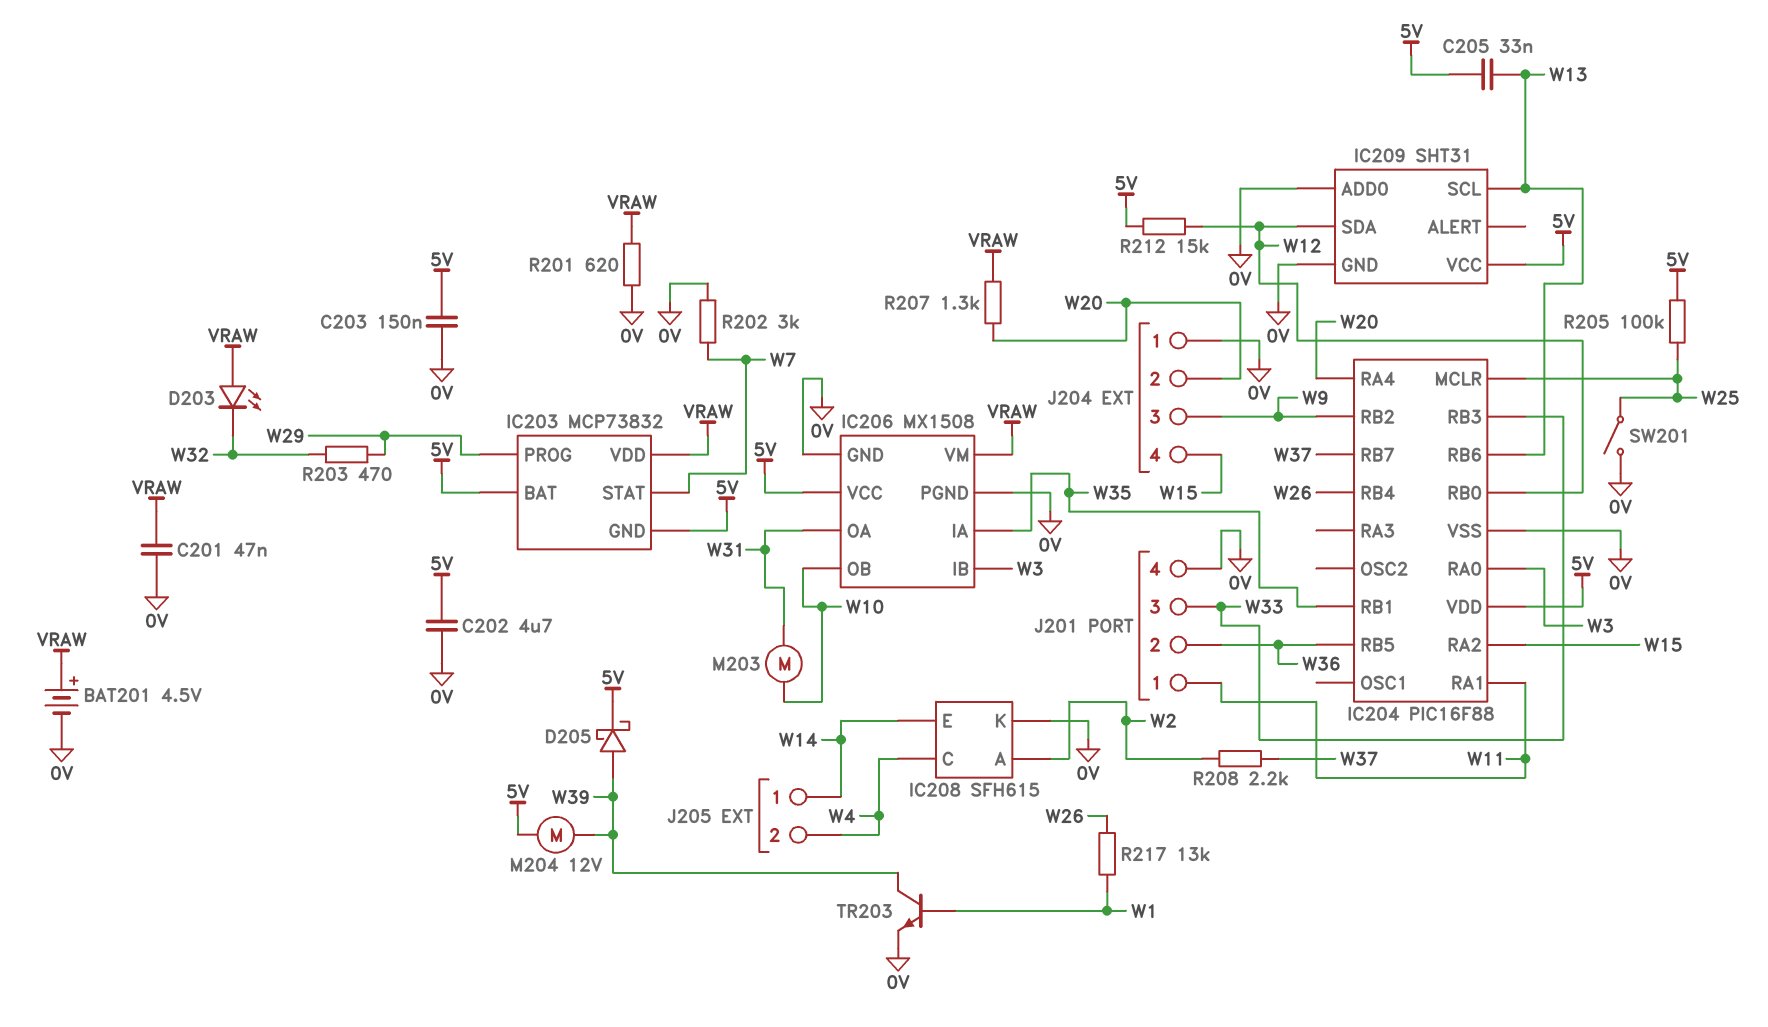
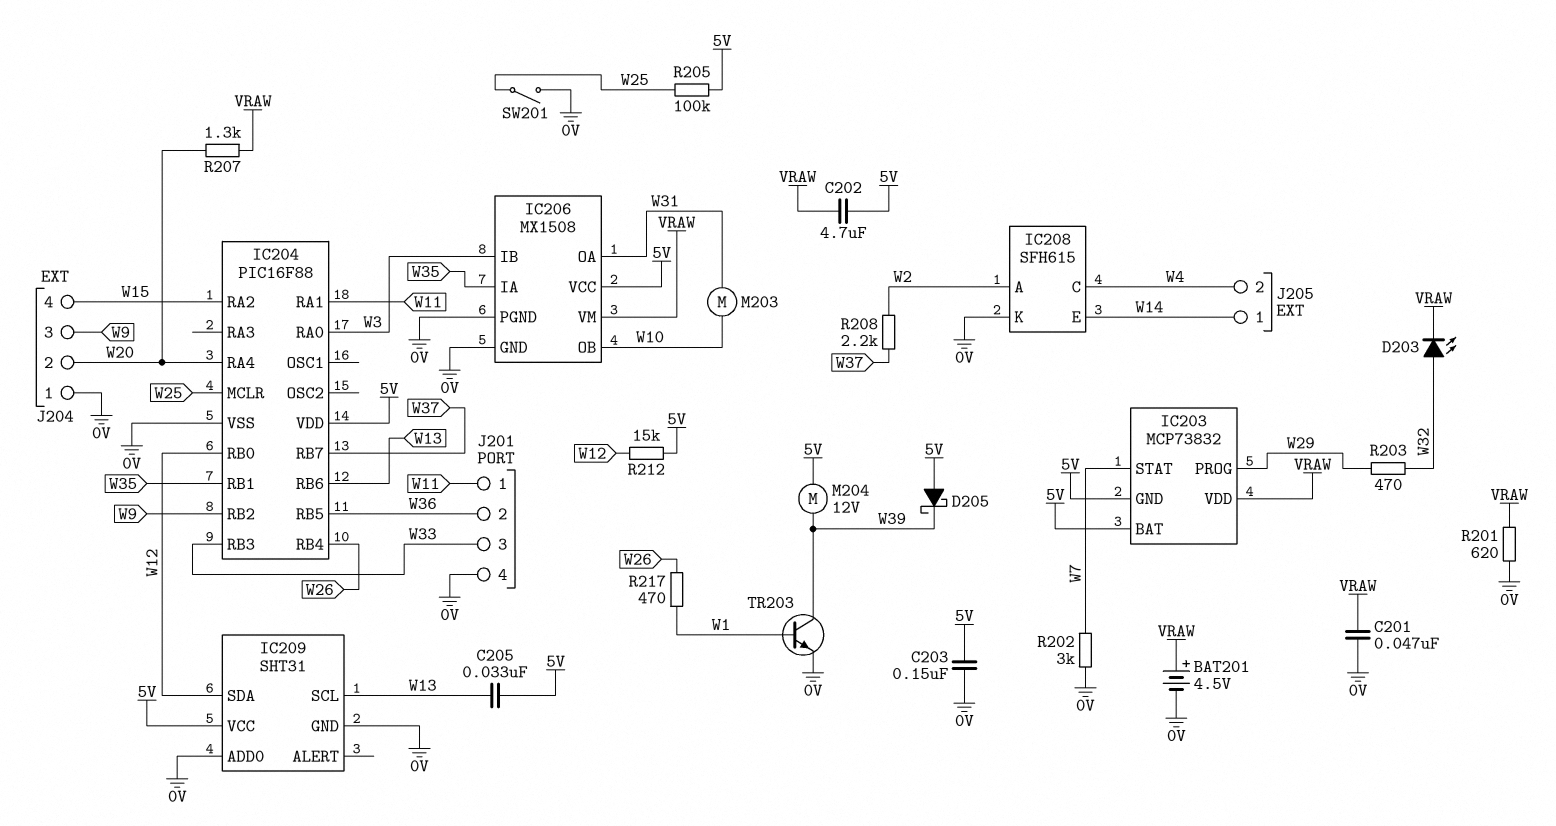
C202: 4.7uF (0V, 5V) -> 4.7uF (5V, VRAW)
D203: LED (A VRAW, K W32) -> LED (A W32, K VRAW)
D205: schottky (A W39, K 5V) -> schottky (A 5V, K W39)
R217: 13k (W1, W26) -> 470 (W1, W26)

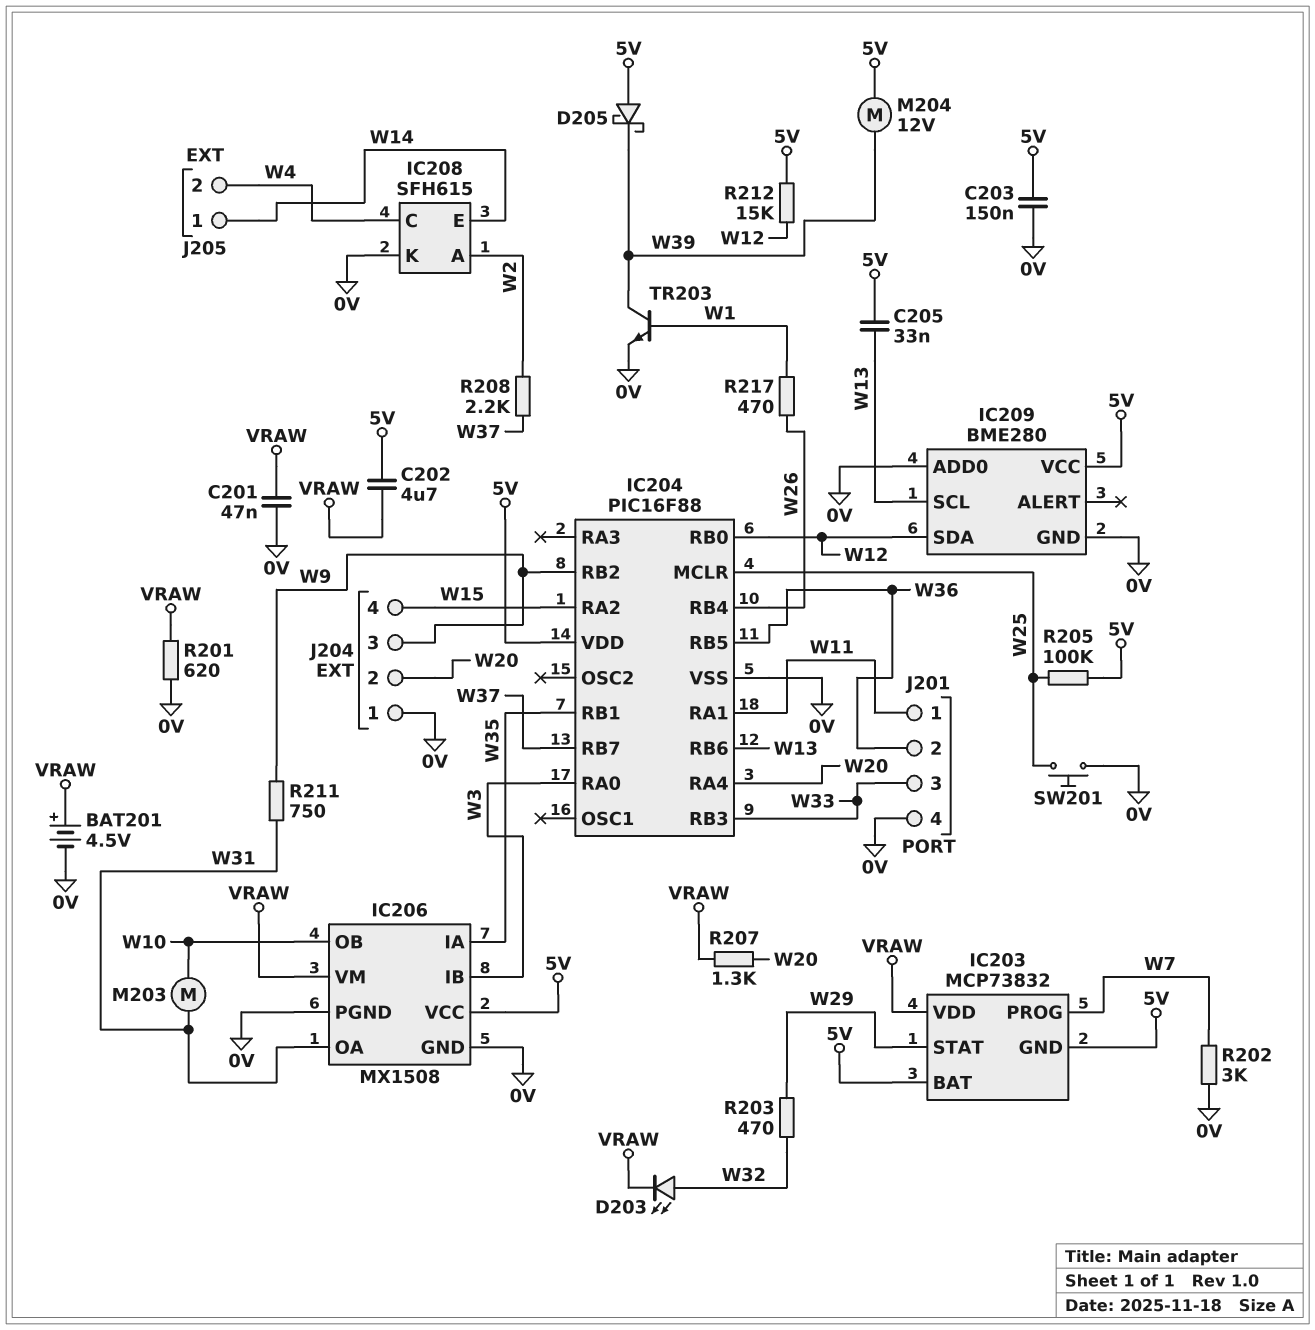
IC203 pin PROG: W29 -> W7
IC203 pin STAT: W7 -> W29
IC209: SHT31 -> BME280
R211: none -> 750 (W9, W31)
SW201: switch (0V, W25) -> button (0V, W25)

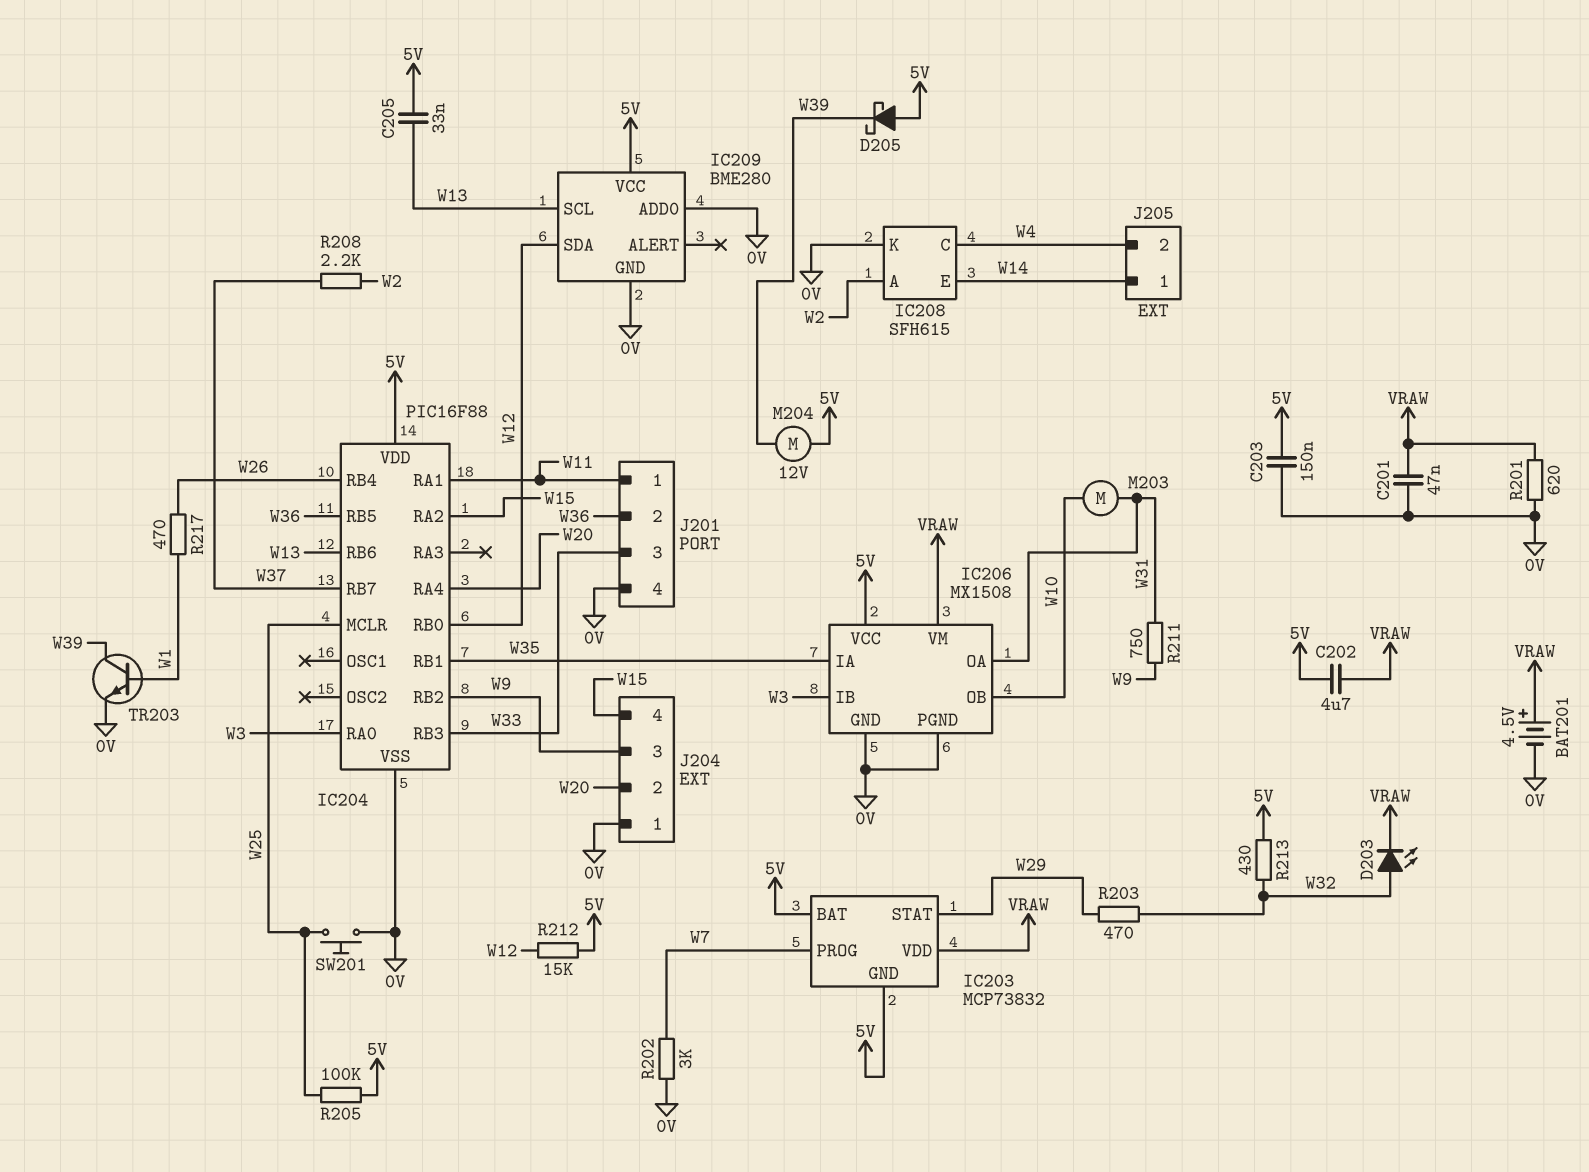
R207: 1.3k (VRAW, W20) -> none
R213: none -> 430 (5V, W32)

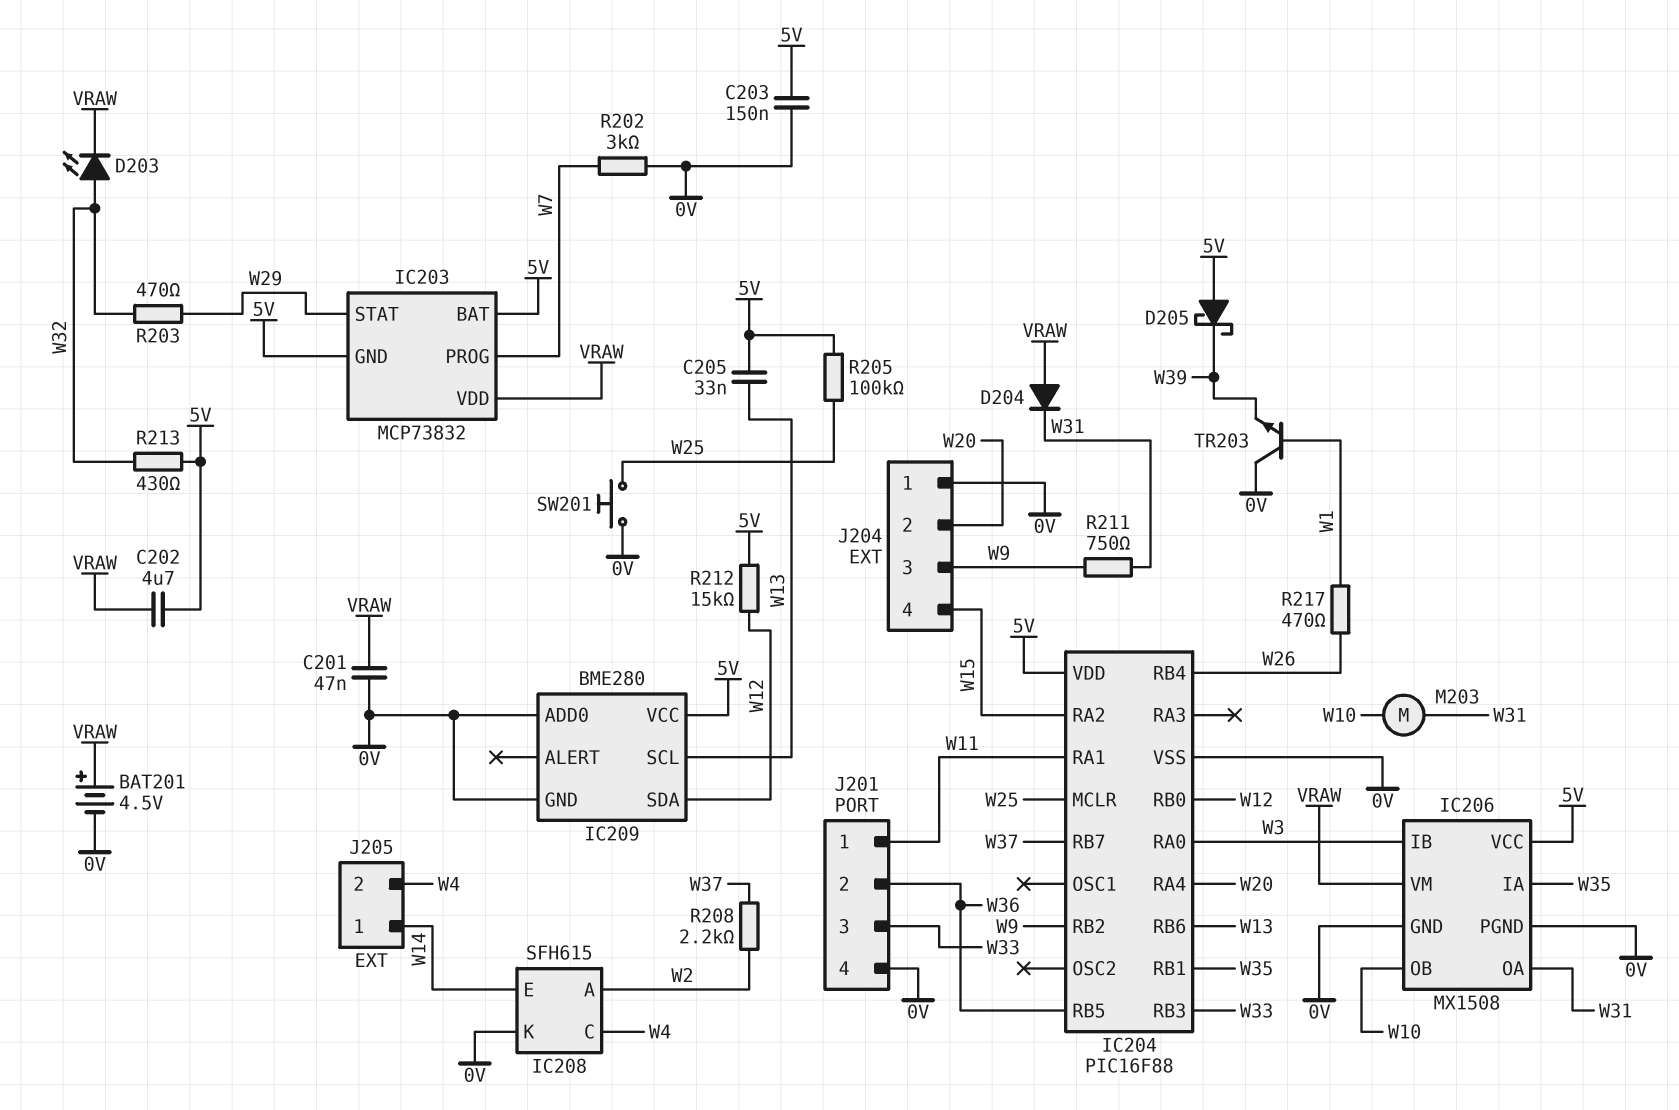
D204: none -> diode (A VRAW, K W31)
M204: motor 12V (5V, W39) -> none
R201: 620 (0V, VRAW) -> none
TR203: NPN (B W1, C W39, E 0V) -> NPN (B W1, C 0V, E W39)

